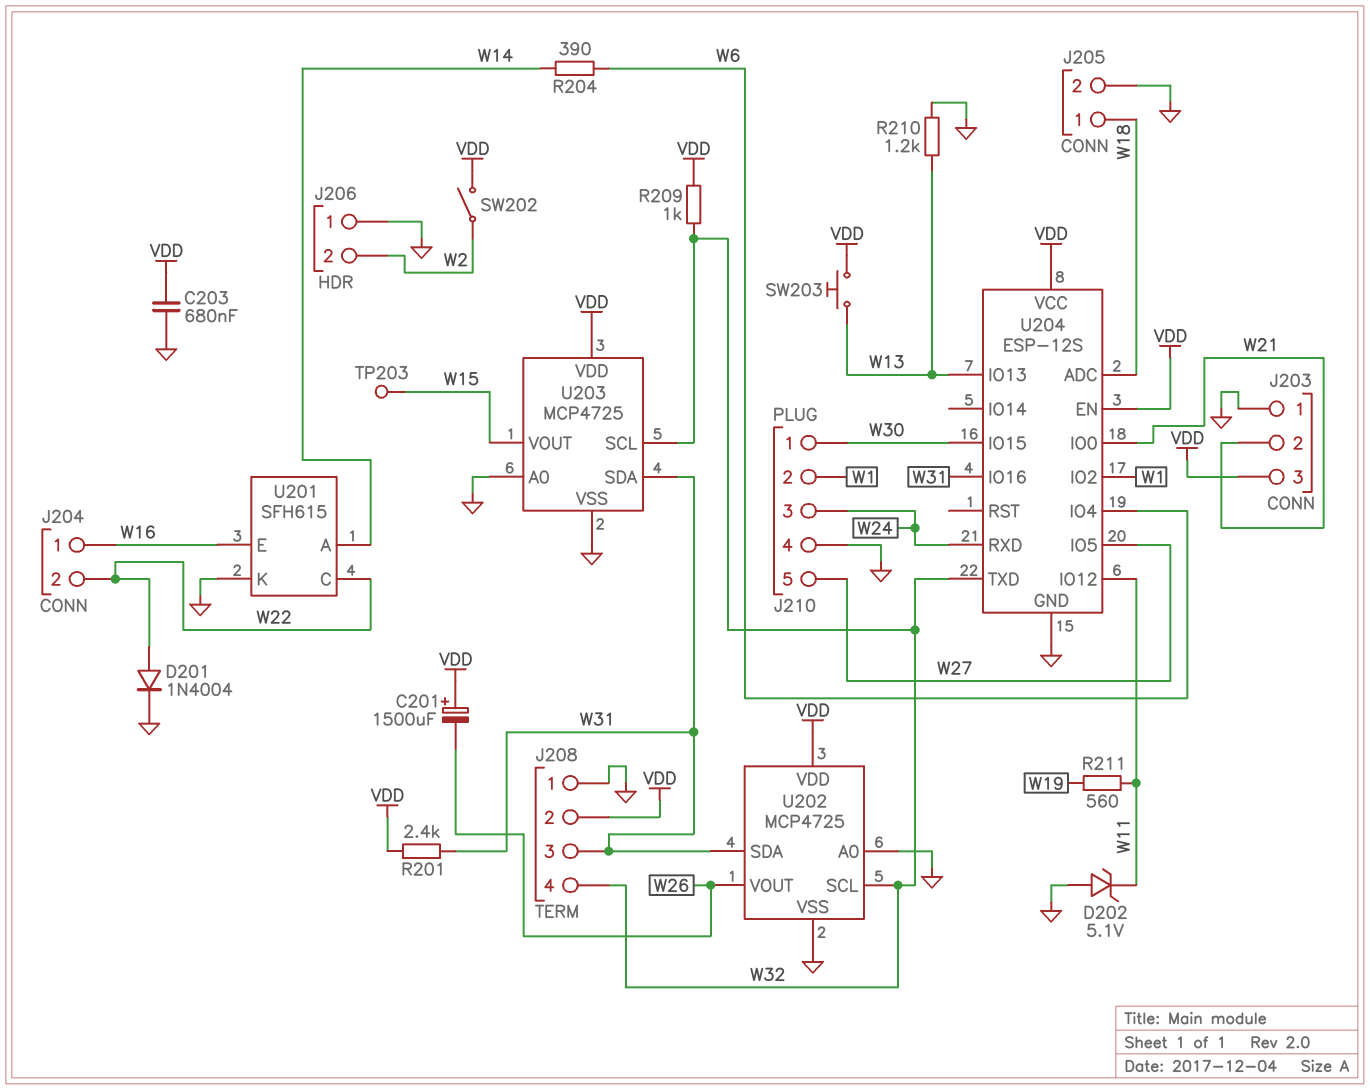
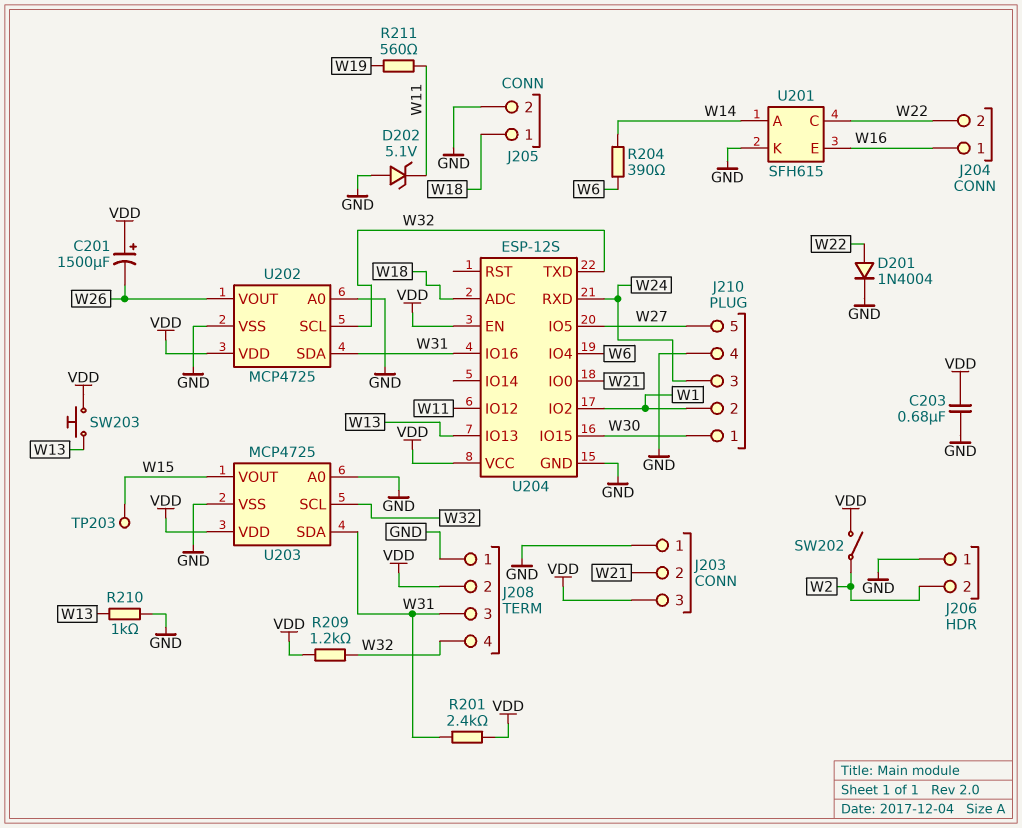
R209: 1k (VDD, W32) -> 1.2k (VDD, W32)
R210: 1.2k (GND, W13) -> 1k (GND, W13)

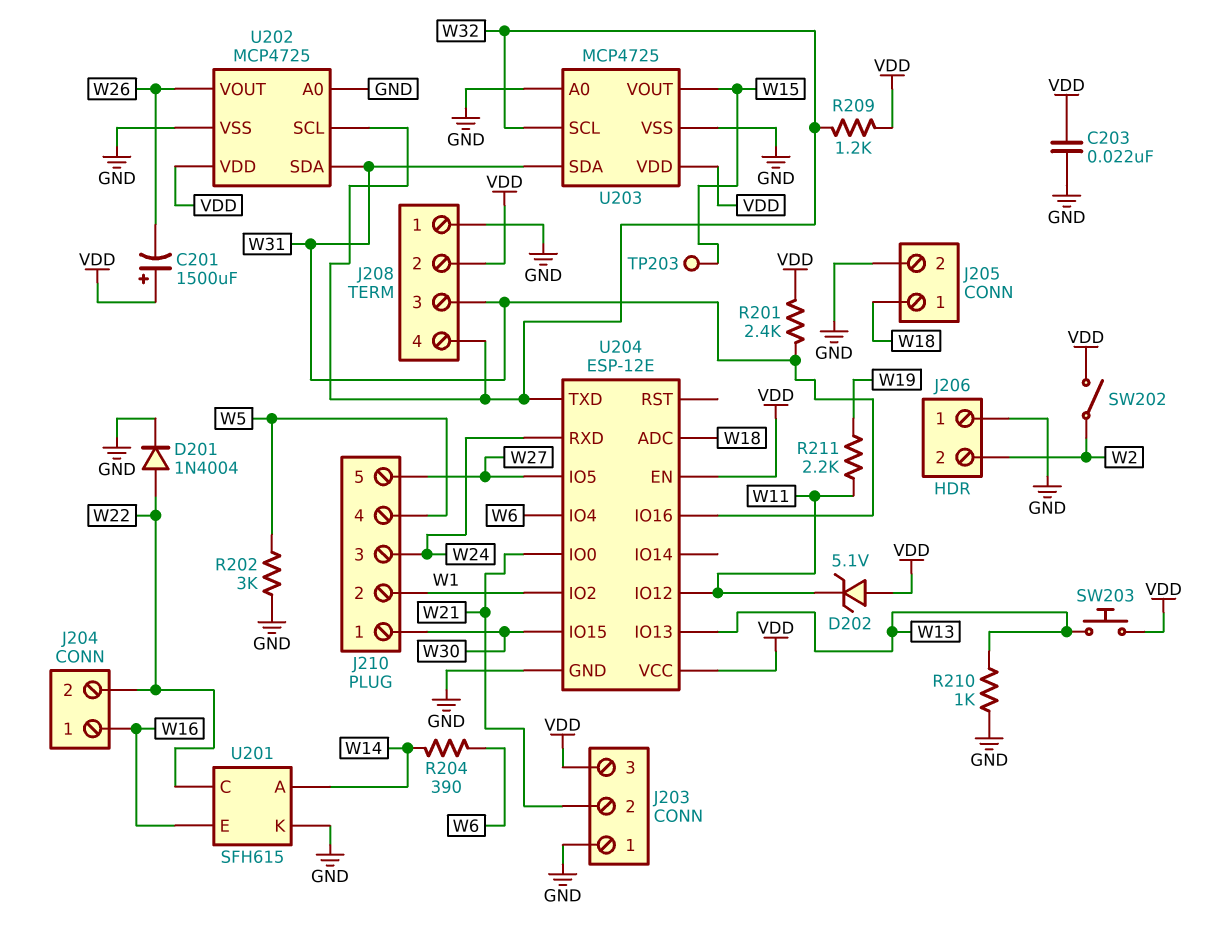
C203: 680nF (GND, VDD) -> 22nF (GND, VDD)
D202: zener 5.1V (A GND, K W11) -> zener 5.1V (A VDD, K W11)
J210 pin 4: GND -> W5
R202: none -> 3k (GND, W5)
R211: 560 (W11, W19) -> 2.2k (W11, W19)
U204: ESP-12S -> ESP-12E

